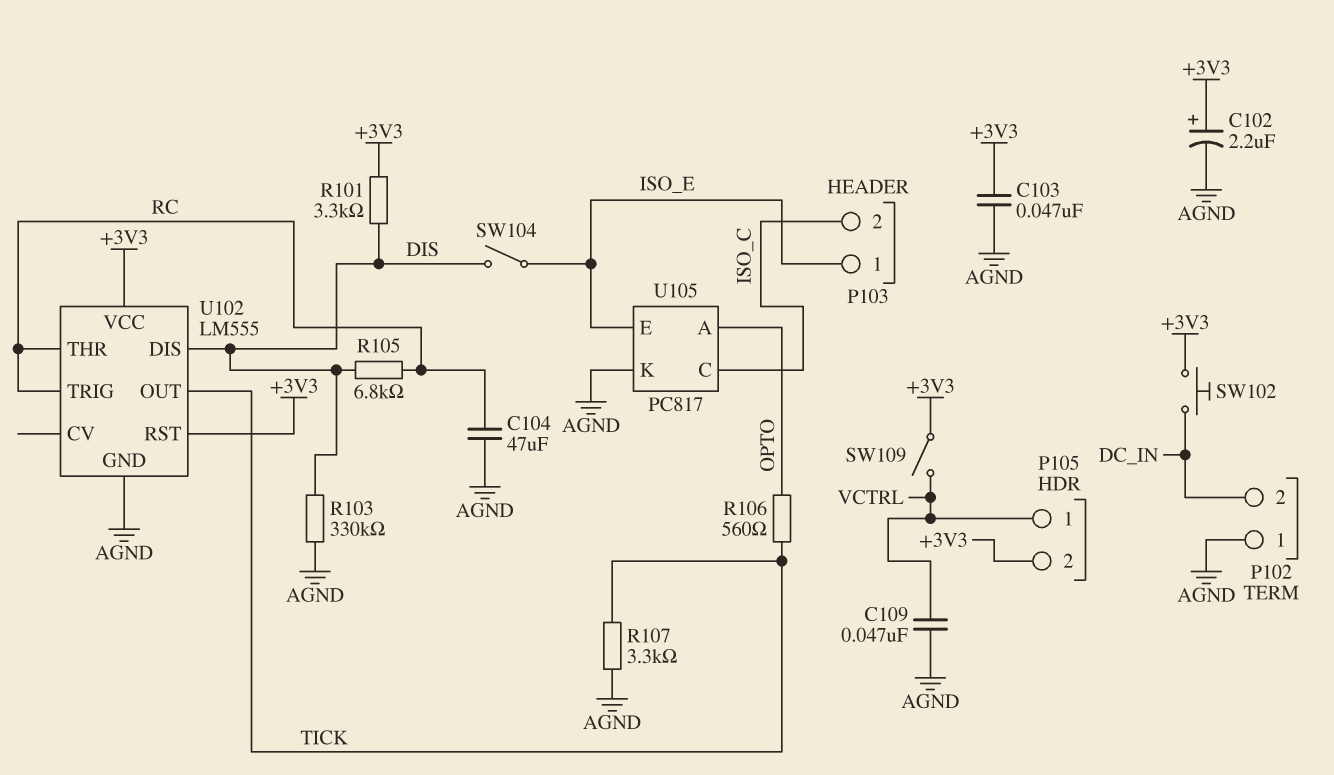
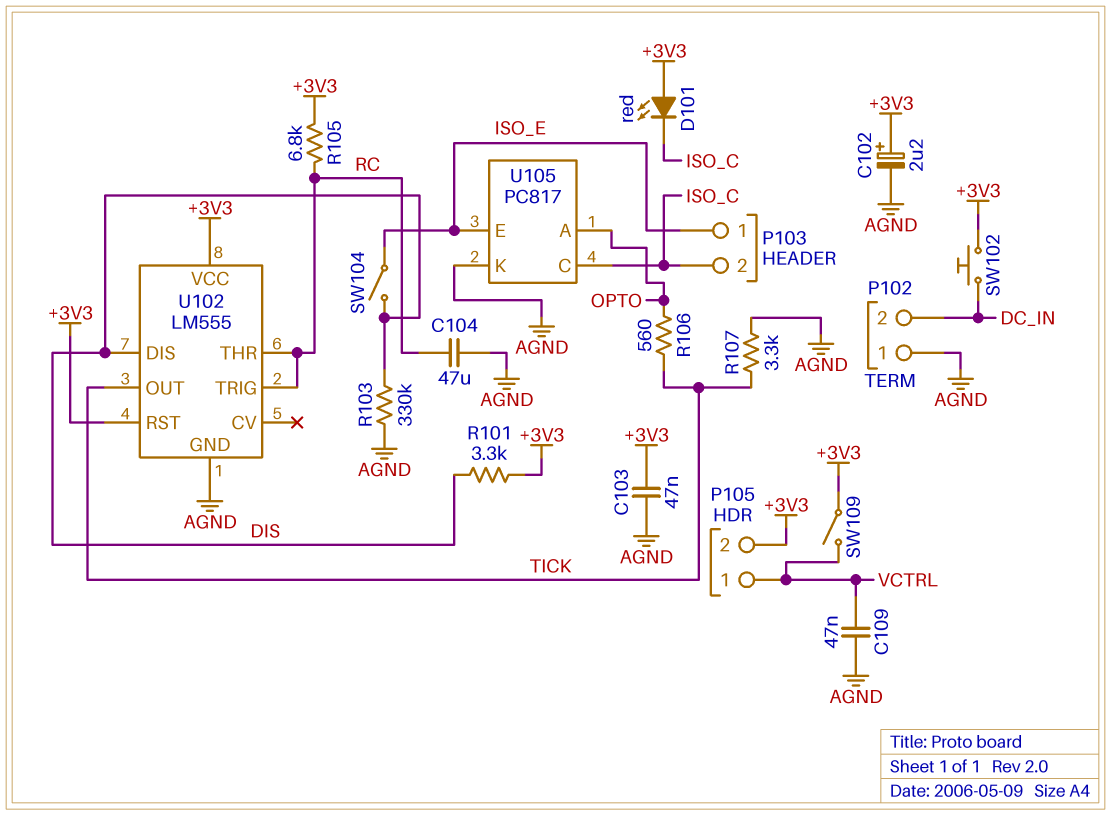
D101: none -> LED red (A +3V3, K ISO_C)
R105: 6.8k (DIS, RC) -> 6.8k (+3V3, RC)

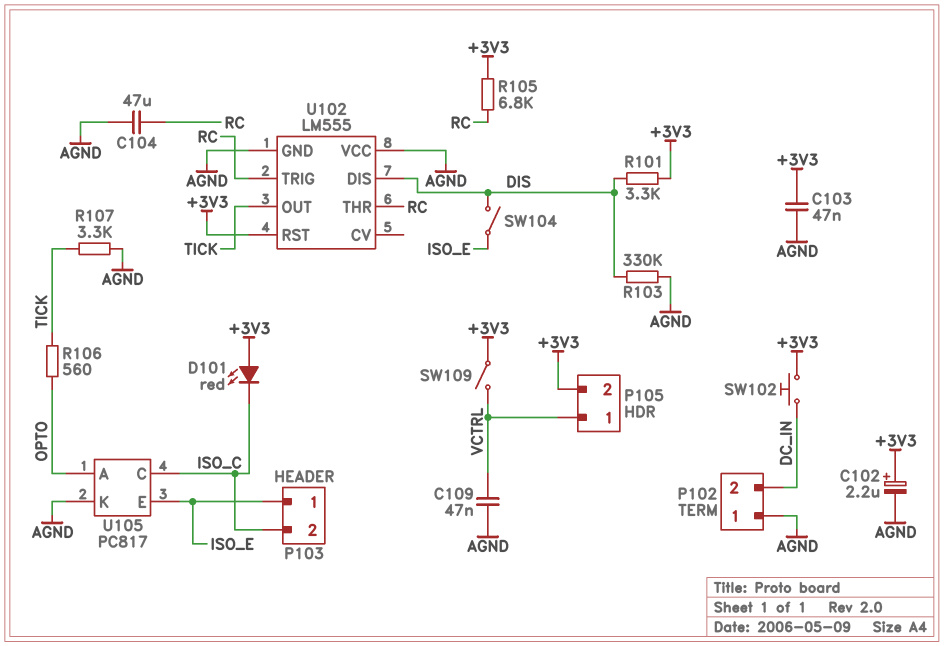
U102 pin VCC: +3V3 -> AGND

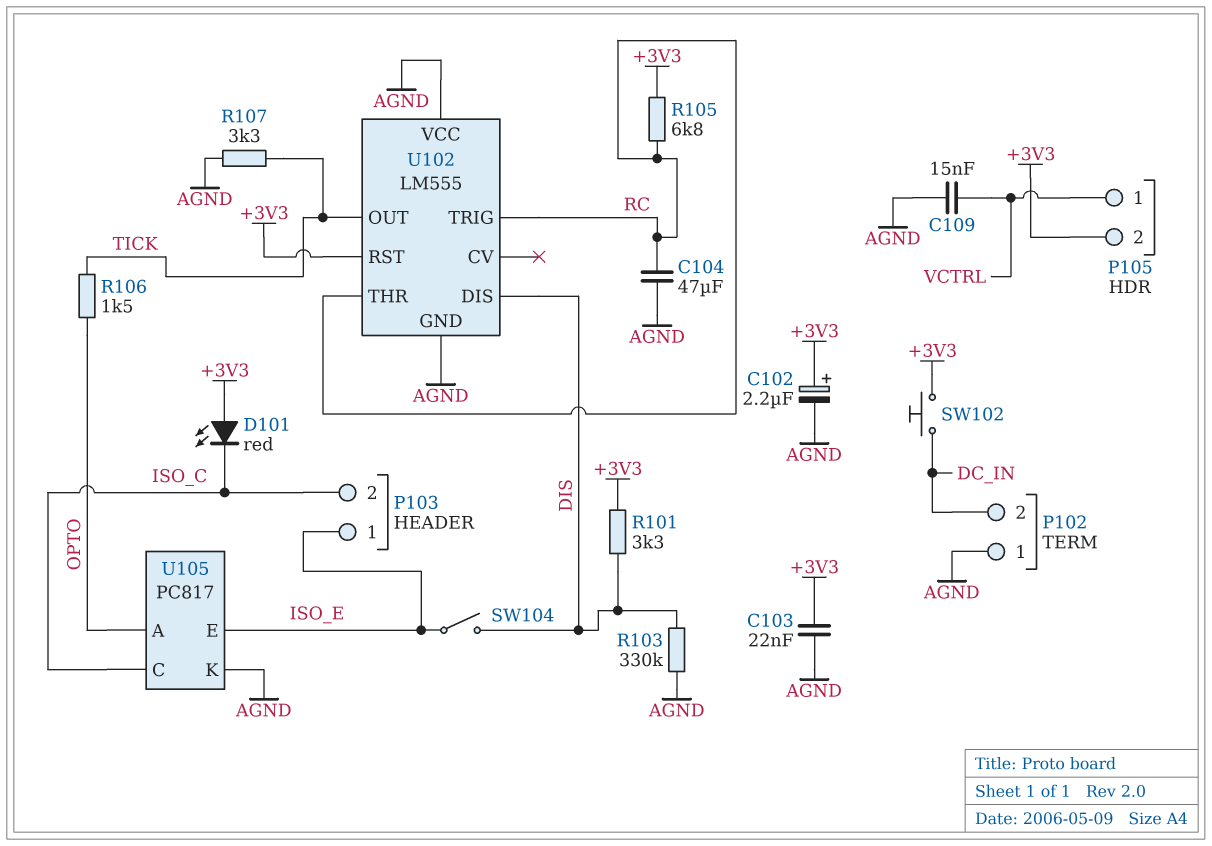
C103: 47nF (+3V3, AGND) -> 22nF (+3V3, AGND)
C109: 47nF (AGND, VCTRL) -> 15nF (AGND, VCTRL)
R106: 560 (OPTO, TICK) -> 1.5k (OPTO, TICK)
SW109: switch (+3V3, VCTRL) -> none

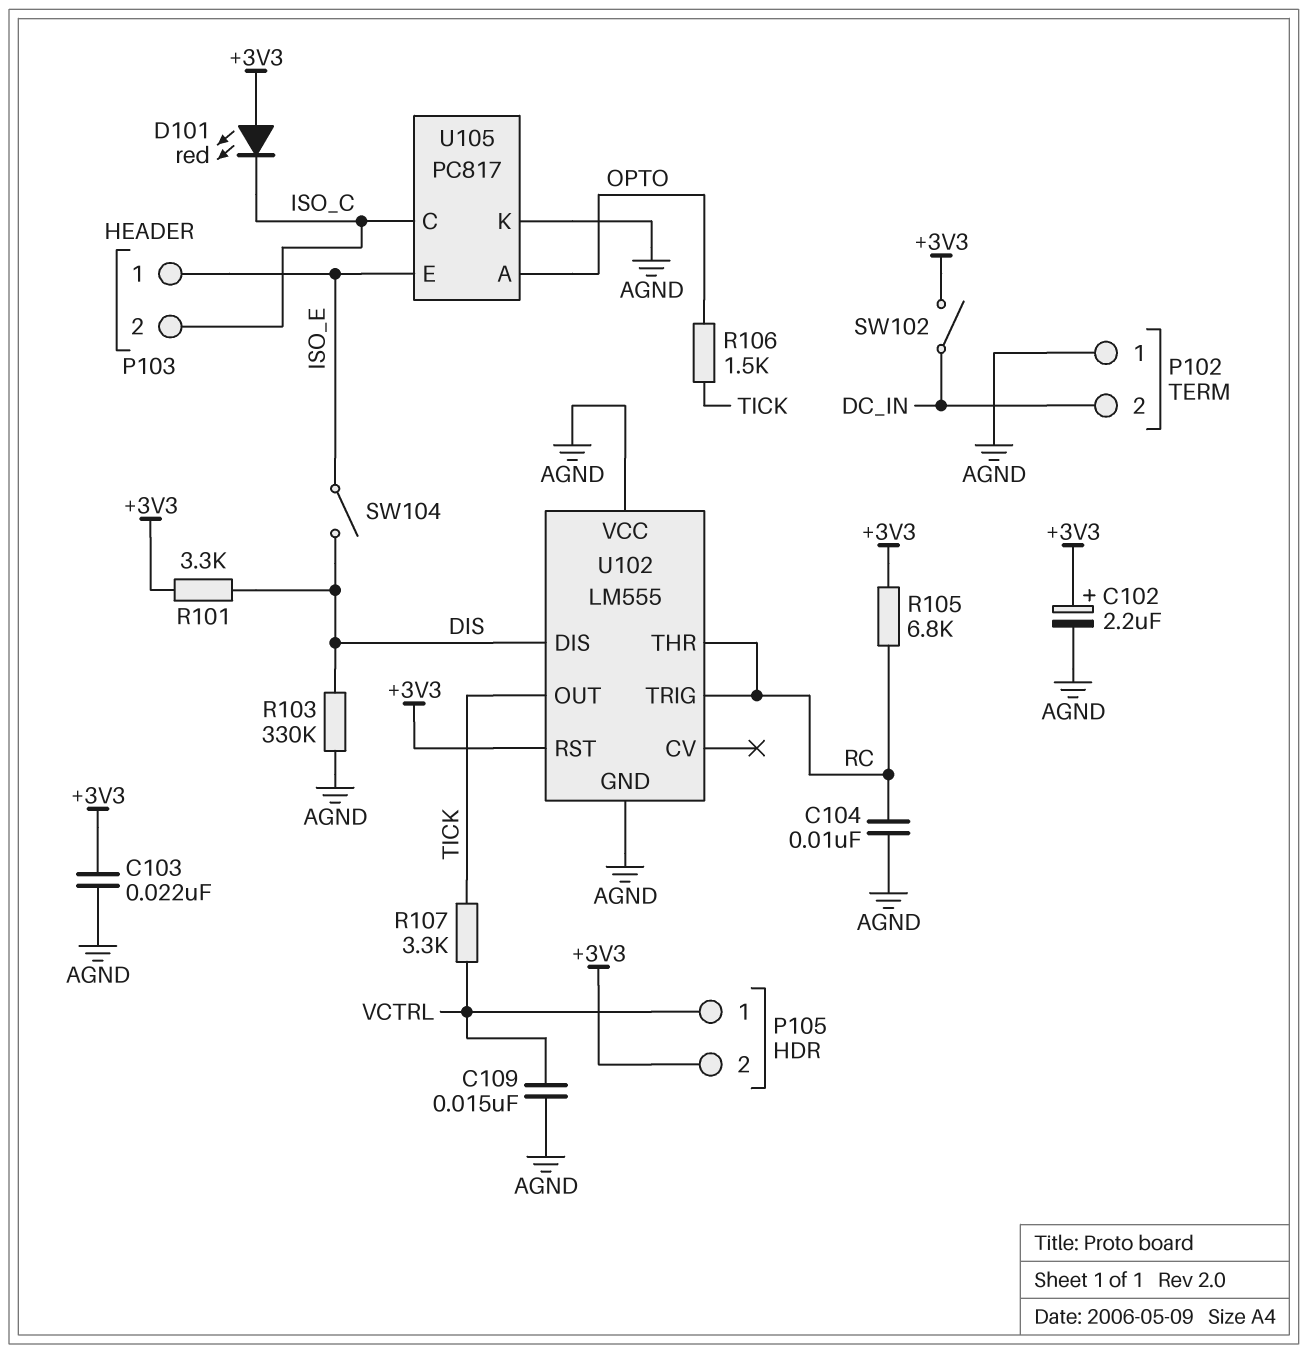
C104: 47uF (AGND, RC) -> 10nF (AGND, RC)
R107: 3.3k (AGND, TICK) -> 3.3k (TICK, VCTRL)
SW102: button (+3V3, DC_IN) -> switch (+3V3, DC_IN)

